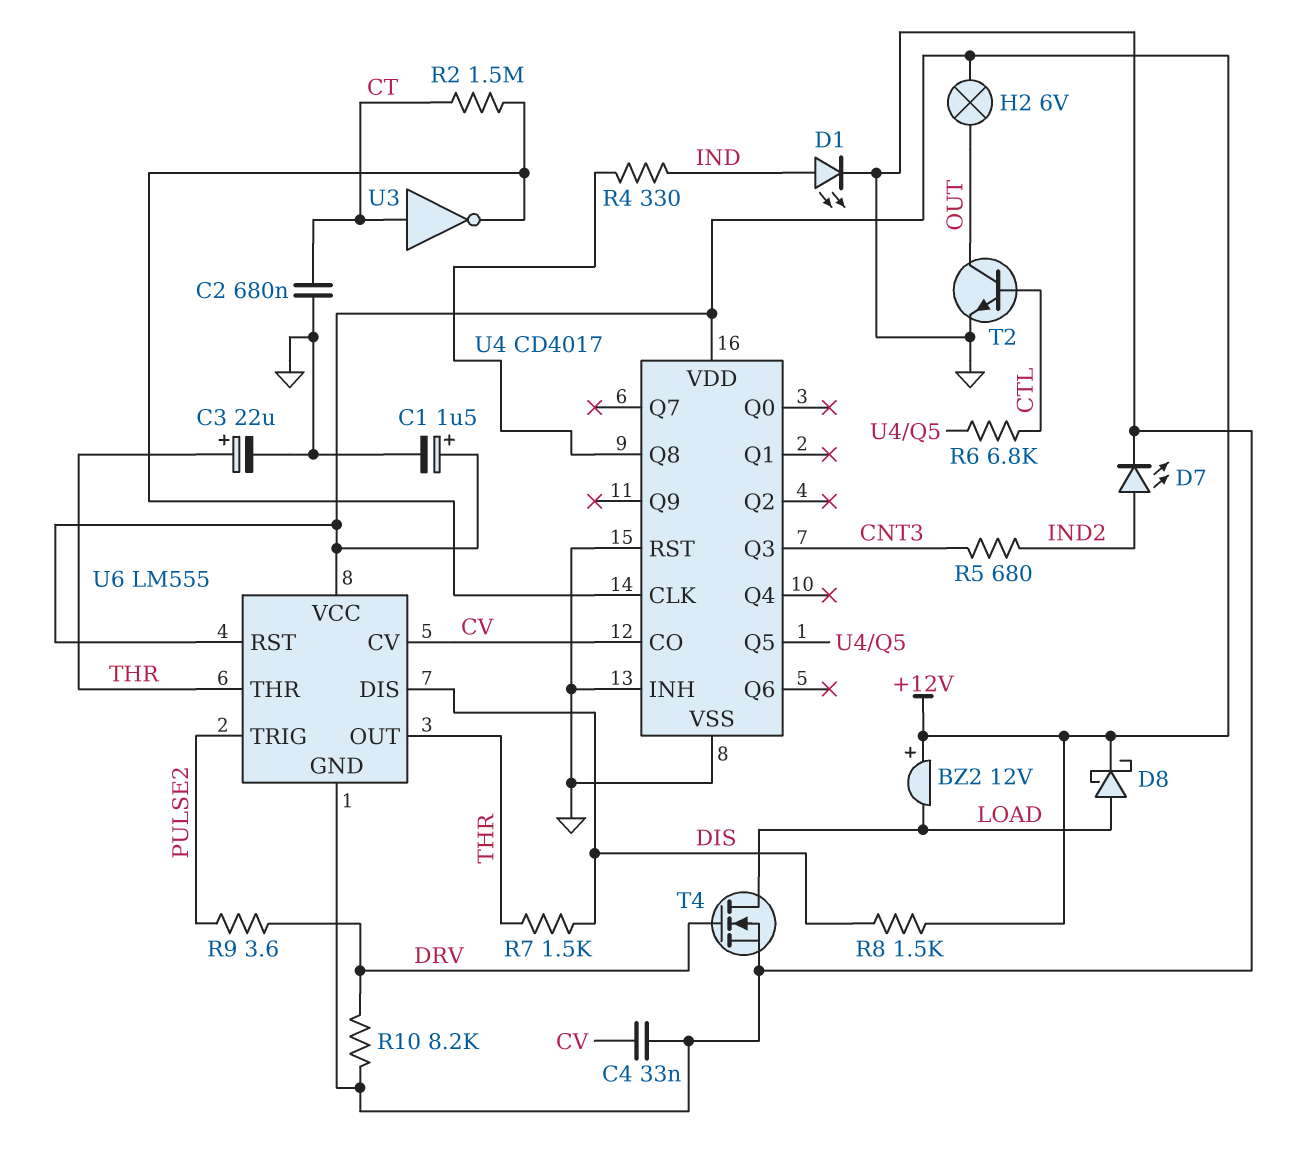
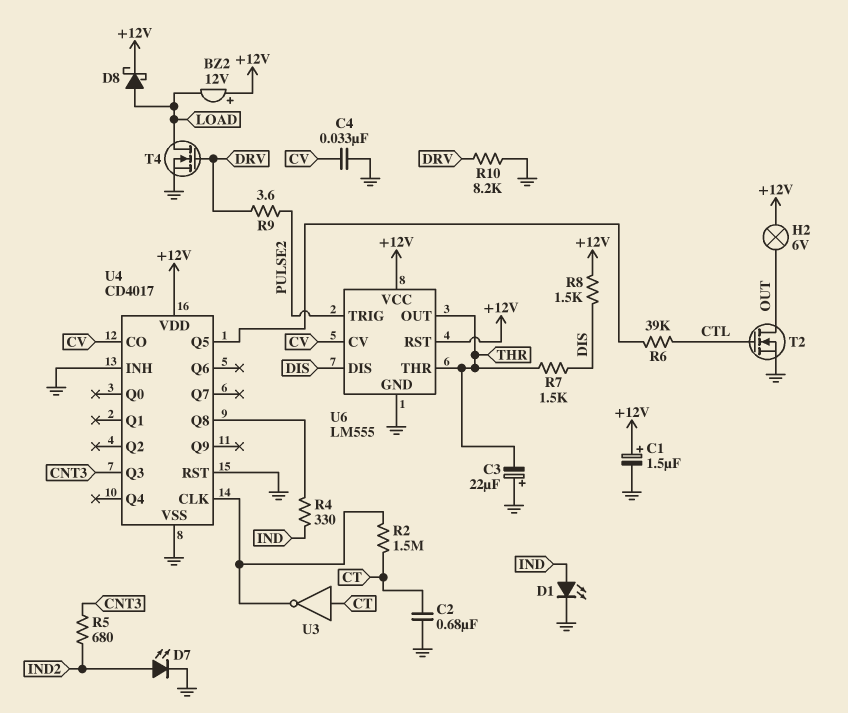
C3: 22uF (plus THR, minus GND) -> 22uF (plus GND, minus THR)
R6: 6.8k (CTL, U4/Q5) -> 39k (CTL, U4/Q5)
T2: NPN (B CTL, C OUT, E GND) -> NMOS (G CTL, D OUT, S GND)

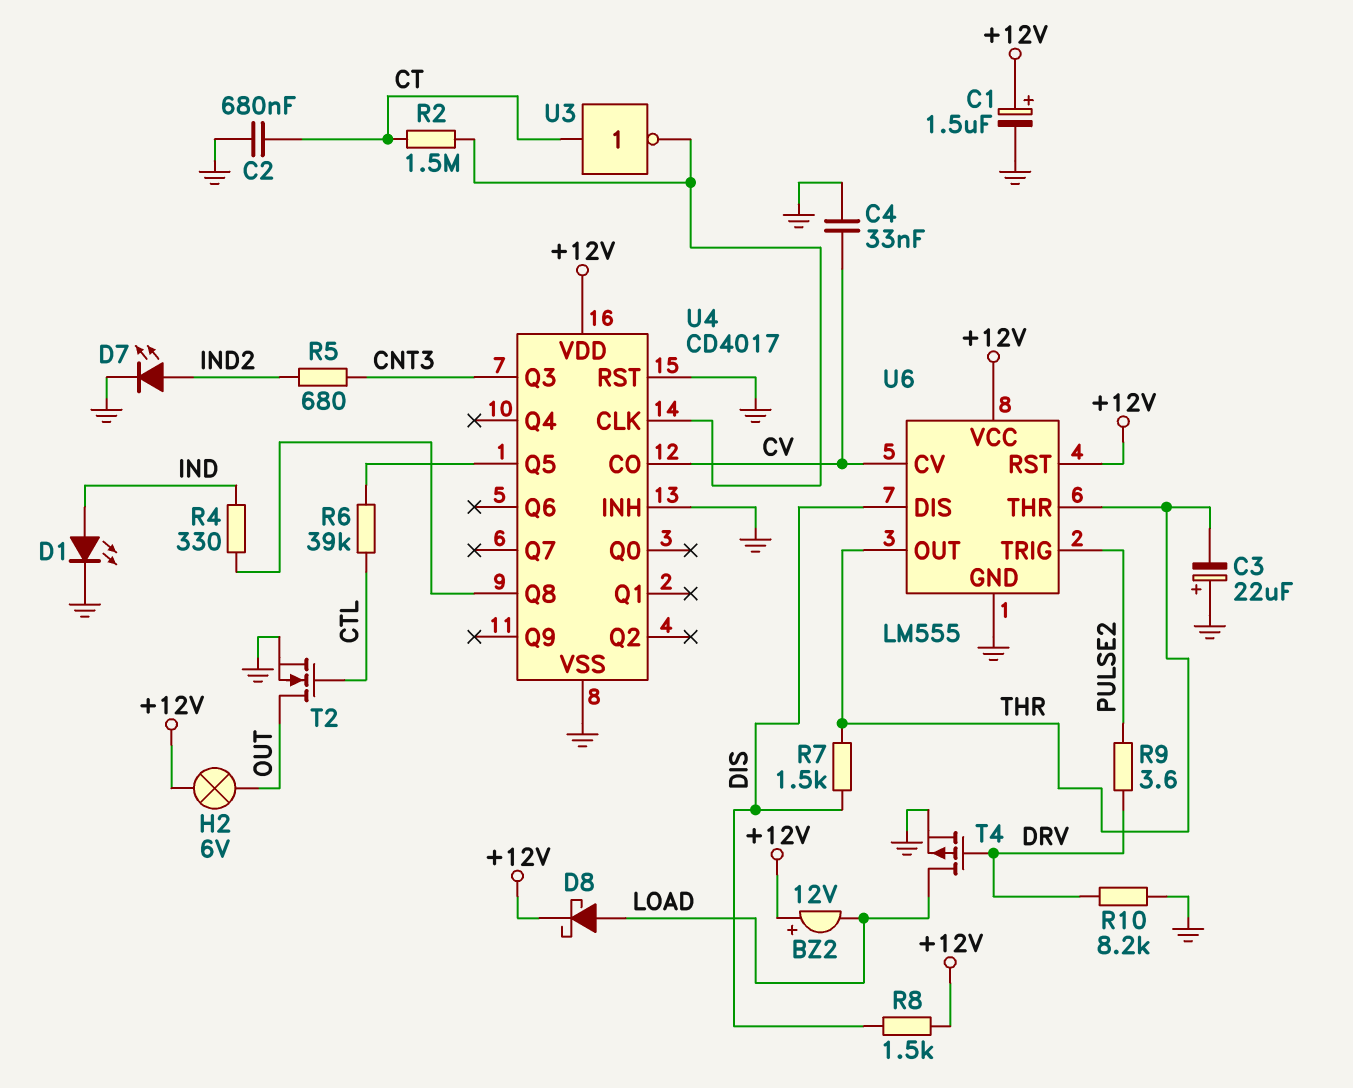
T4: NMOS (G DRV, D LOAD, S GND) -> PMOS (G DRV, D LOAD, S GND)

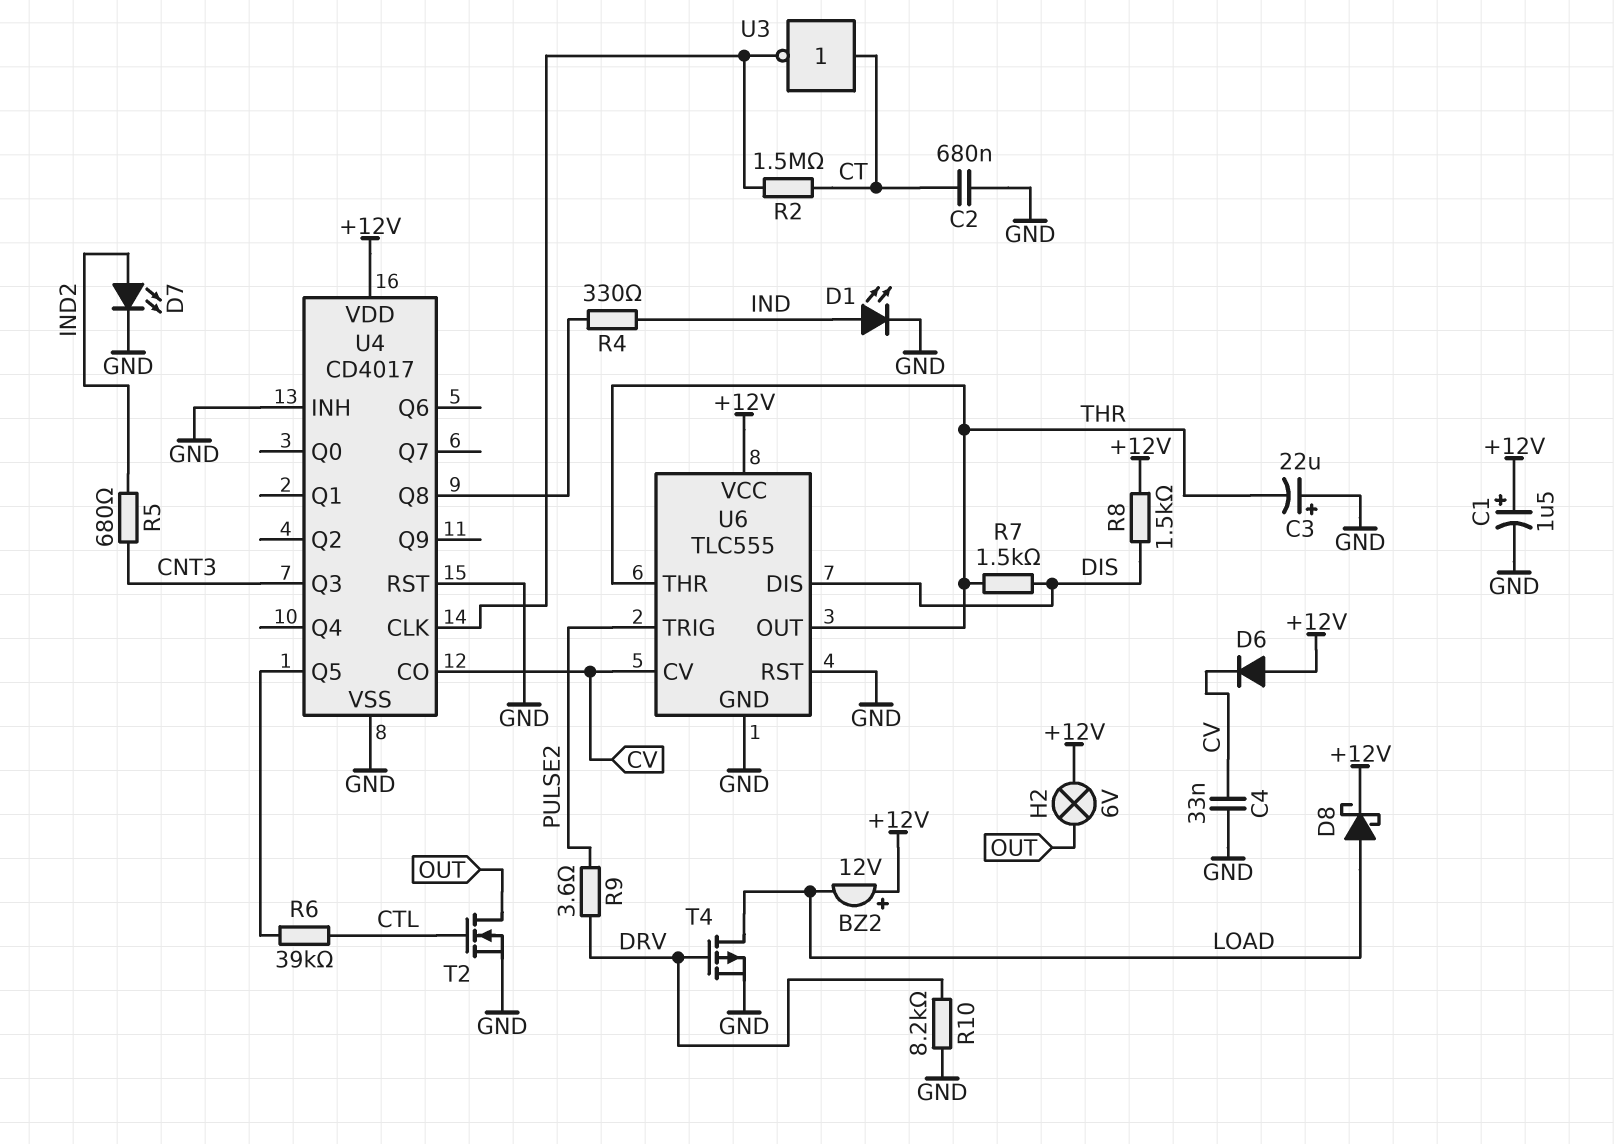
D6: none -> diode (A +12V, K CV)
U6: LM555 -> TLC555
U6 pin RST: +12V -> GND

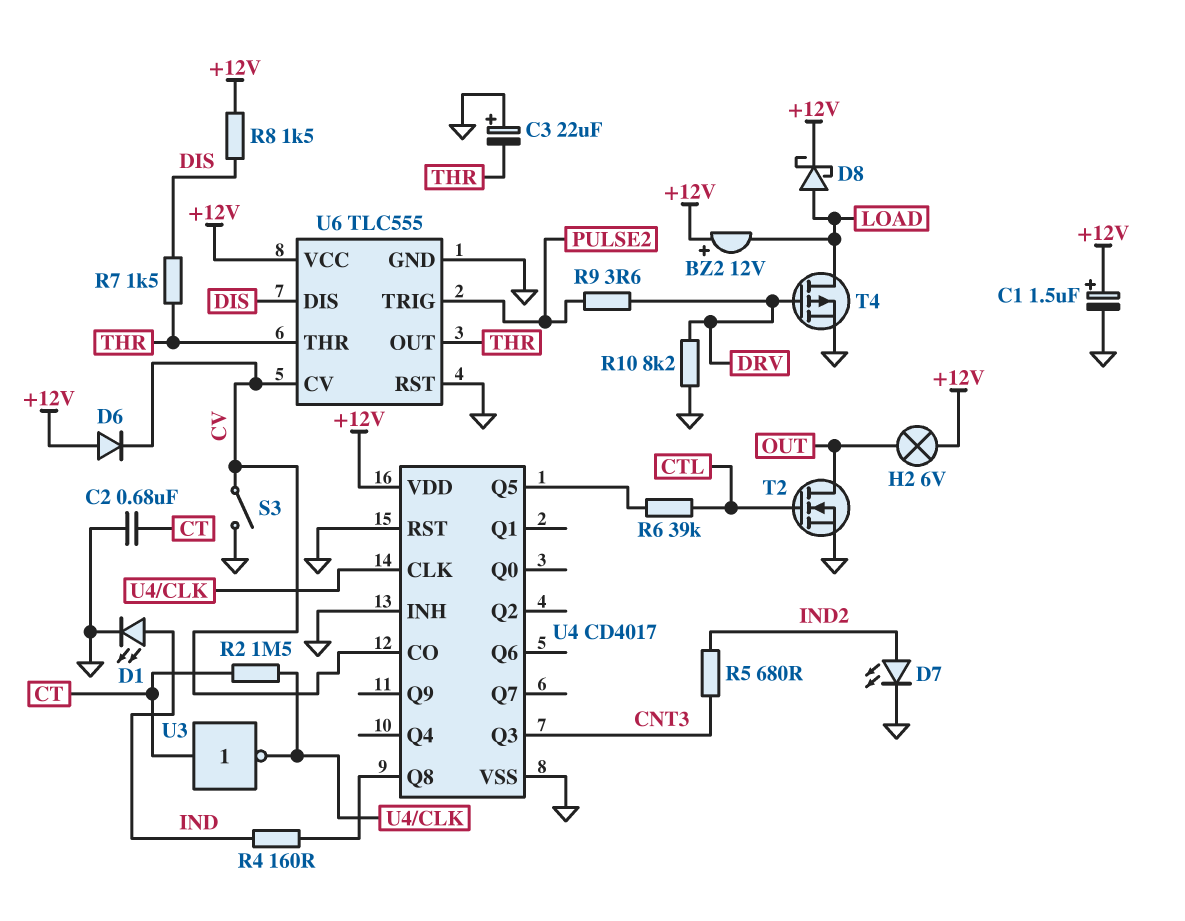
C4: 33nF (CV, GND) -> none
R4: 330 (IND, U4/Q8) -> 160 (IND, U4/Q8)
S3: none -> switch (CV, GND)

